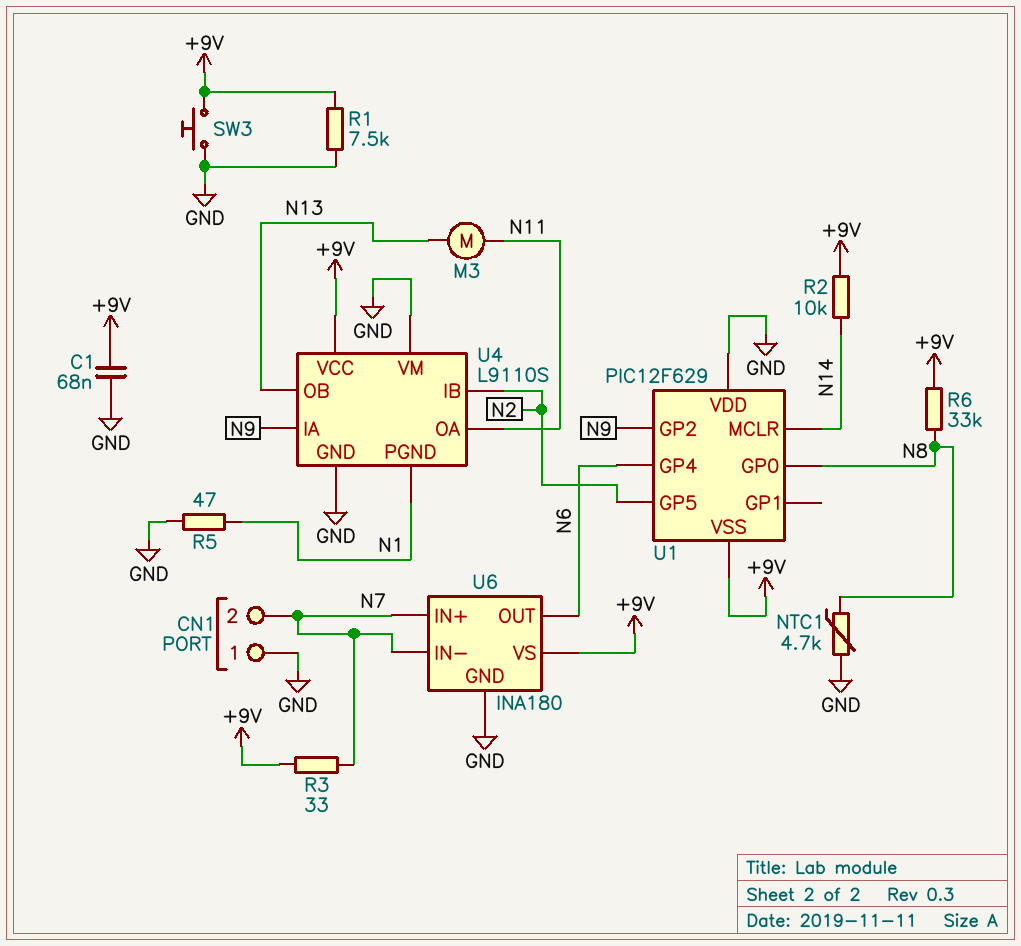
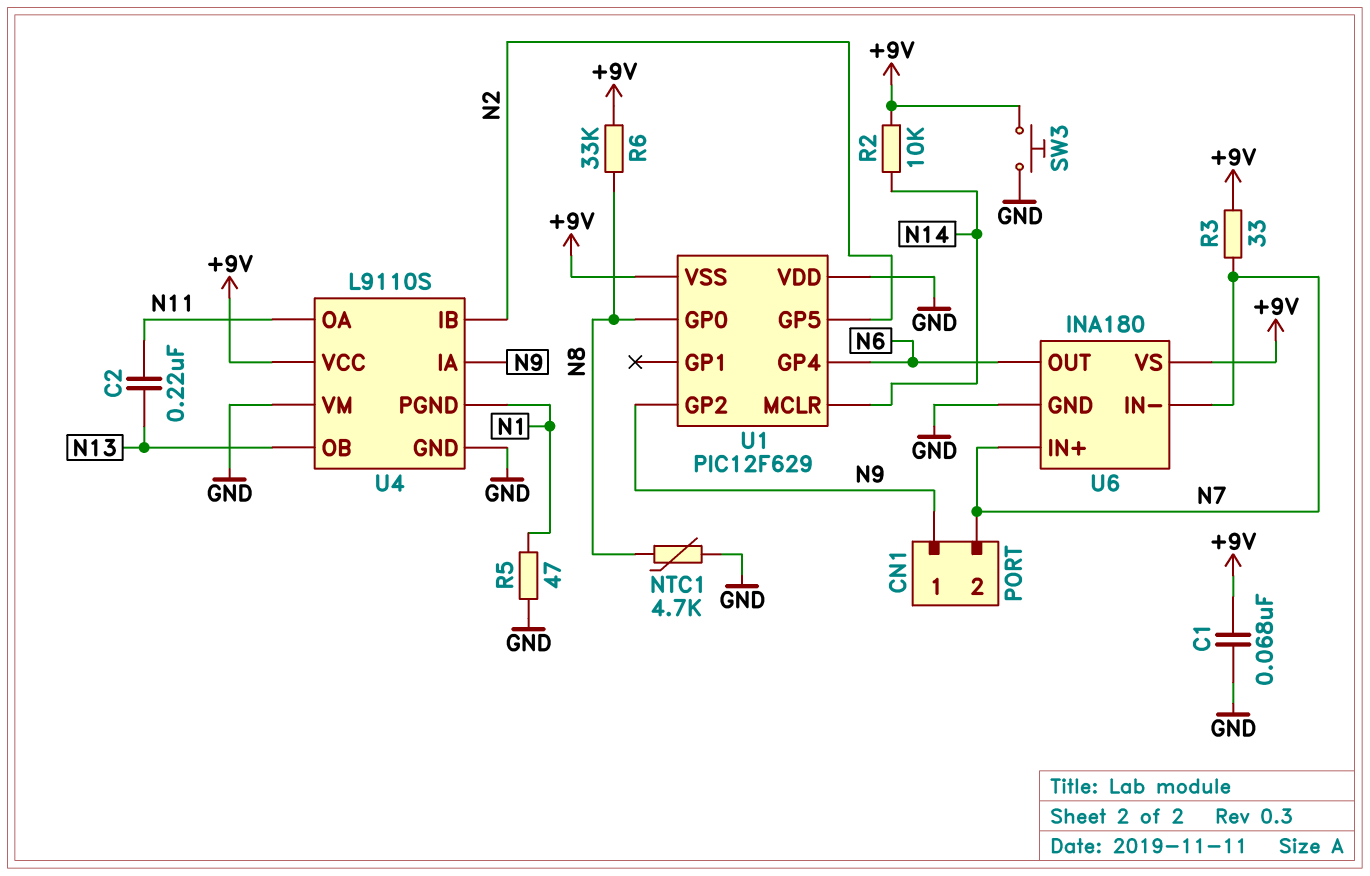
C2: none -> 220nF (N11, N13)
CN1 pin 1: GND -> N9
M3: motor (N11, N13) -> none
R1: 7.5k (+9V, GND) -> none

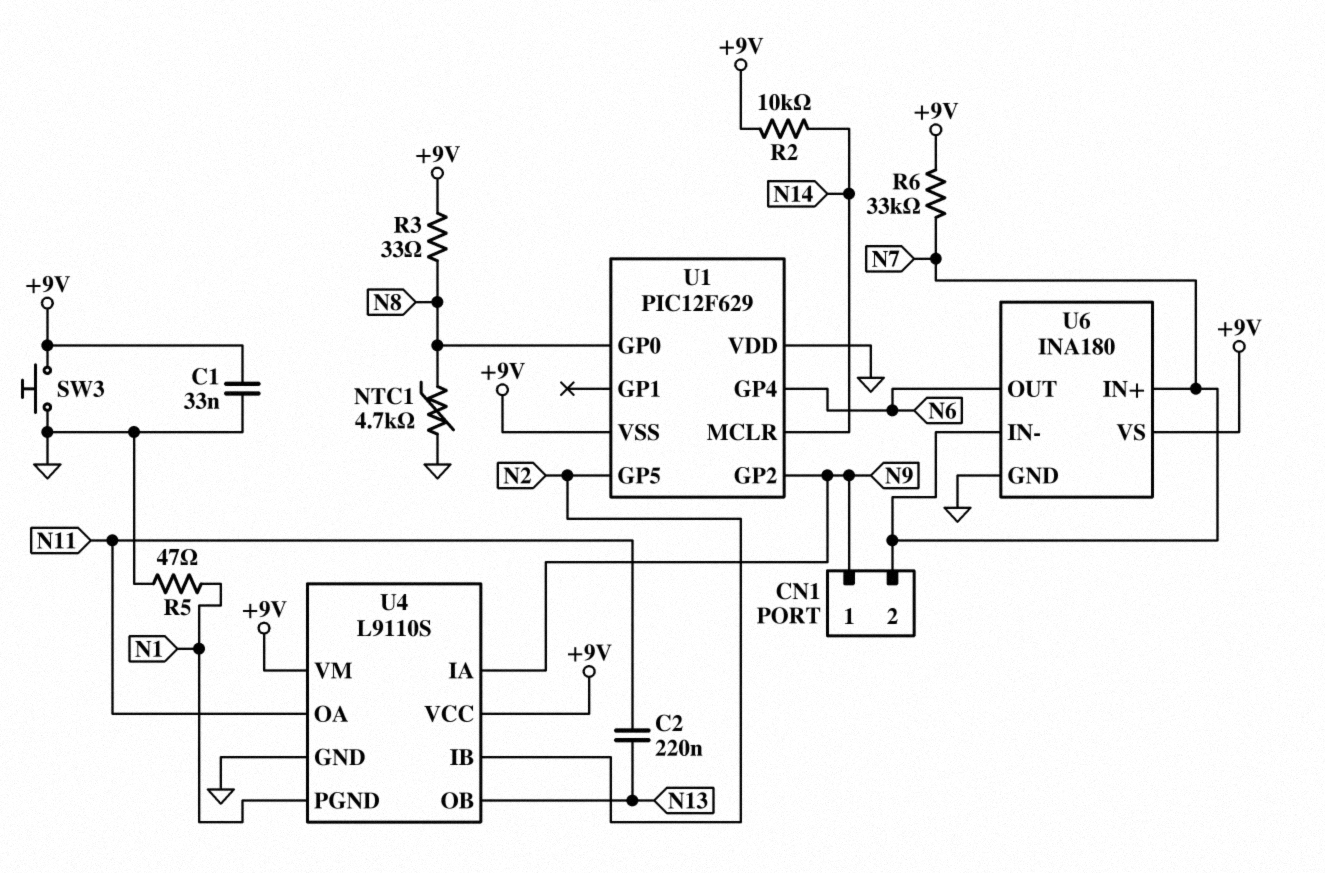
C1: 68nF (+9V, GND) -> 33nF (+9V, GND)
R3: 33 (+9V, N7) -> 33 (+9V, N8)
R6: 33k (+9V, N8) -> 33k (+9V, N7)
U4 pin VM: GND -> +9V

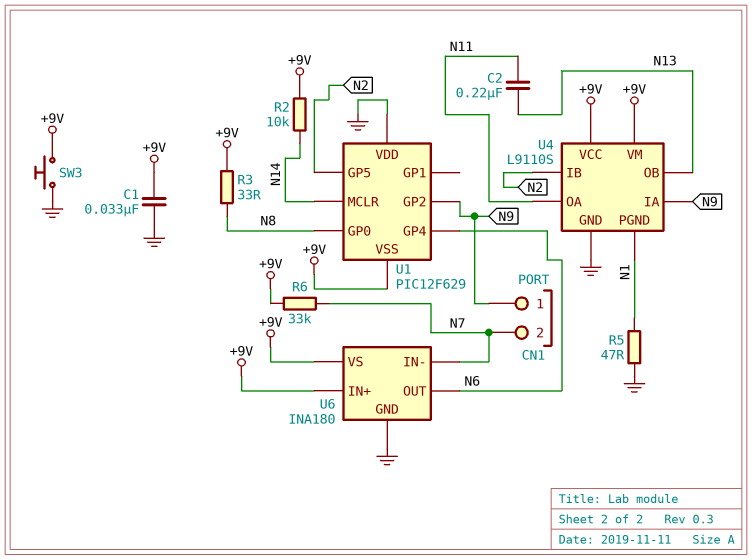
NTC1: 4.7k (GND, N8) -> none
U6 pin IN+: N7 -> +9V

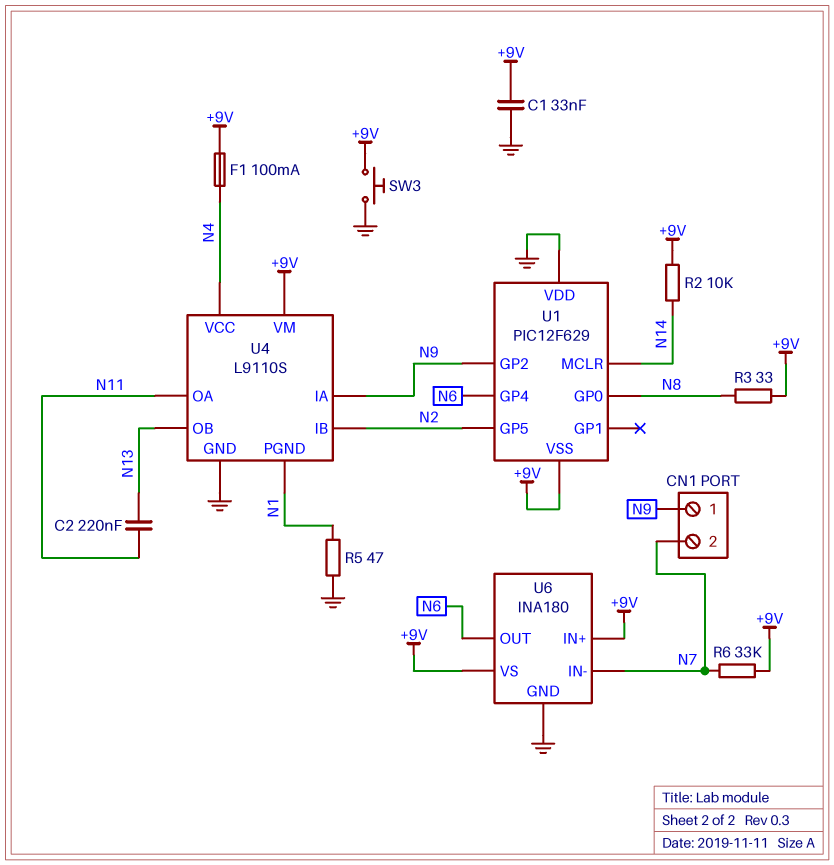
F1: none -> 100mA (+9V, N4)
U4 pin VCC: +9V -> N4

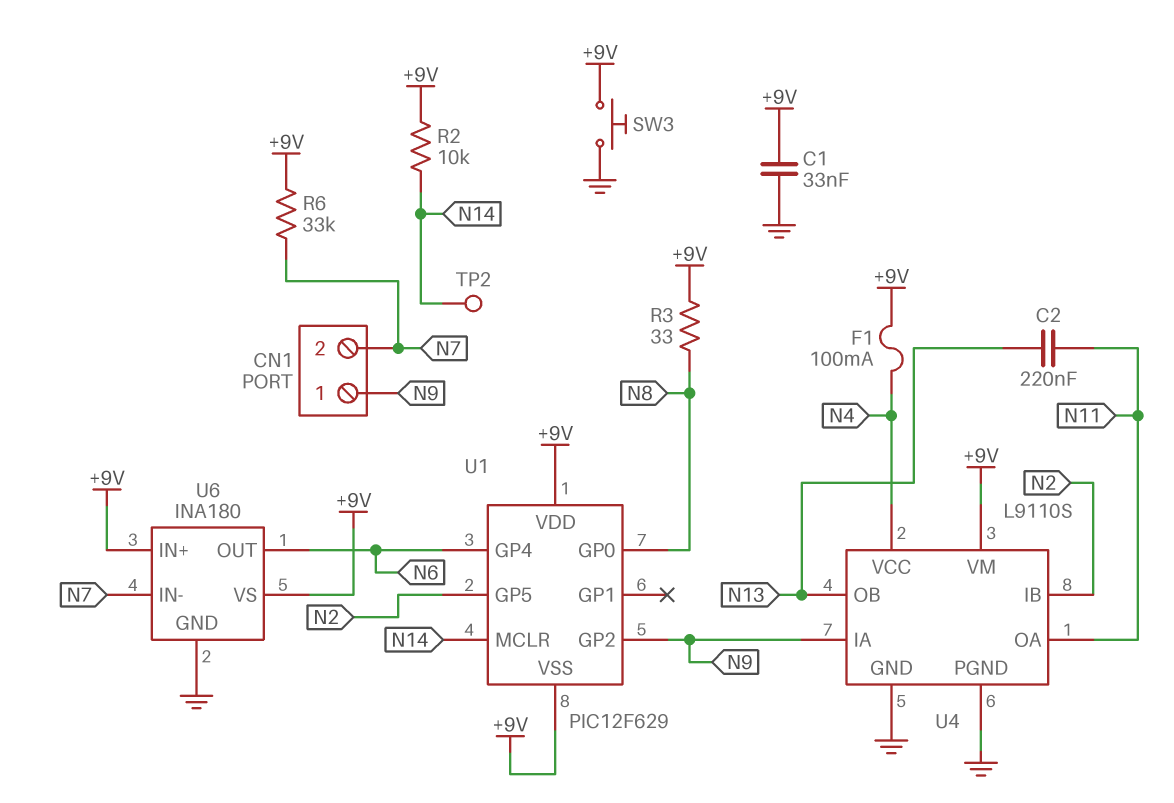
R5: 47 (GND, N1) -> none
TP2: none -> test point (N14)
U1 pin VDD: GND -> +9V
U4 pin PGND: N1 -> GND

